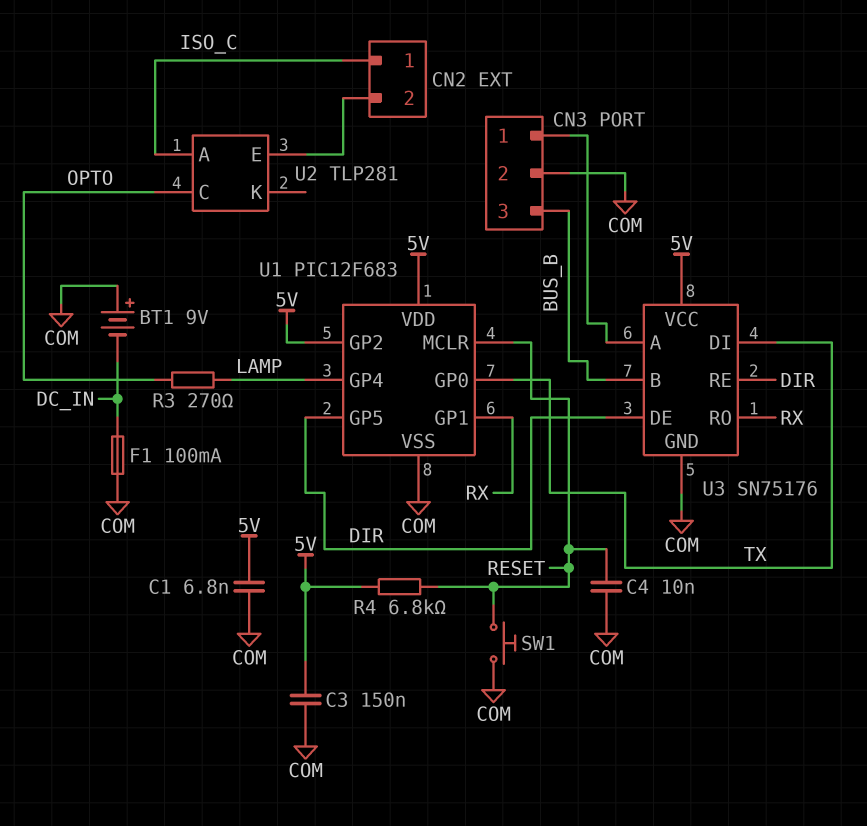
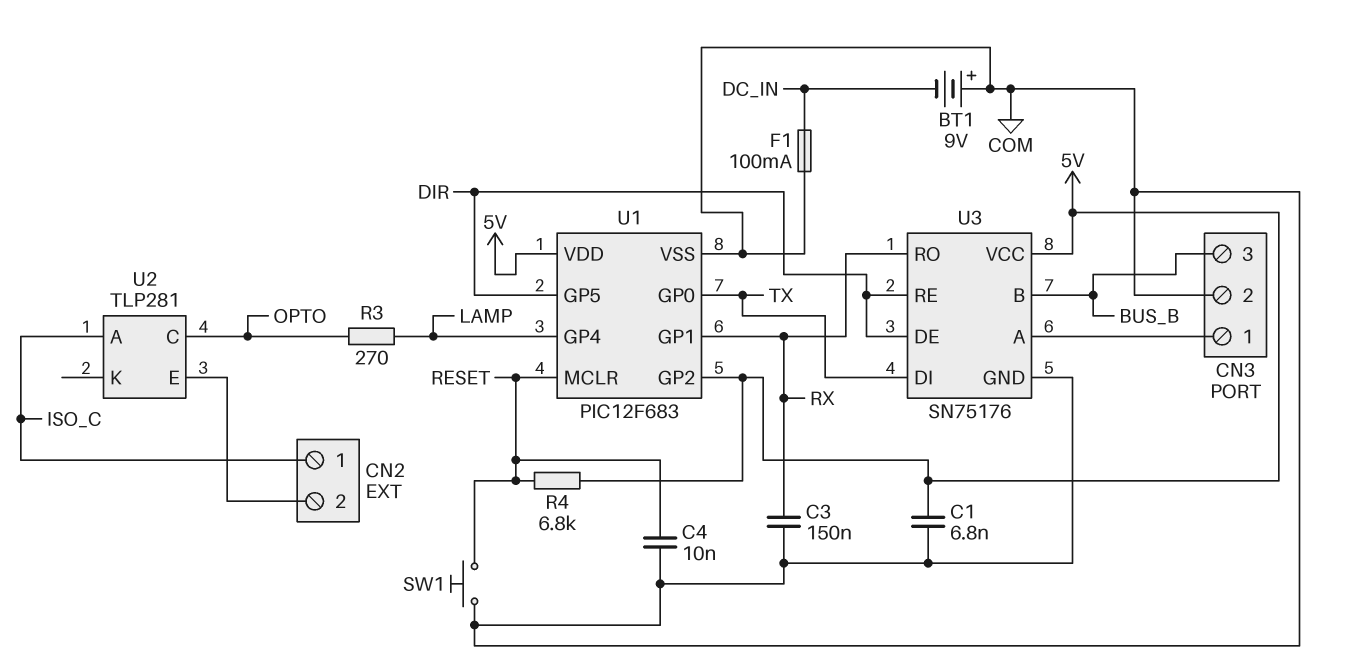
C3: 150nF (5V, COM) -> 150nF (COM, RX)

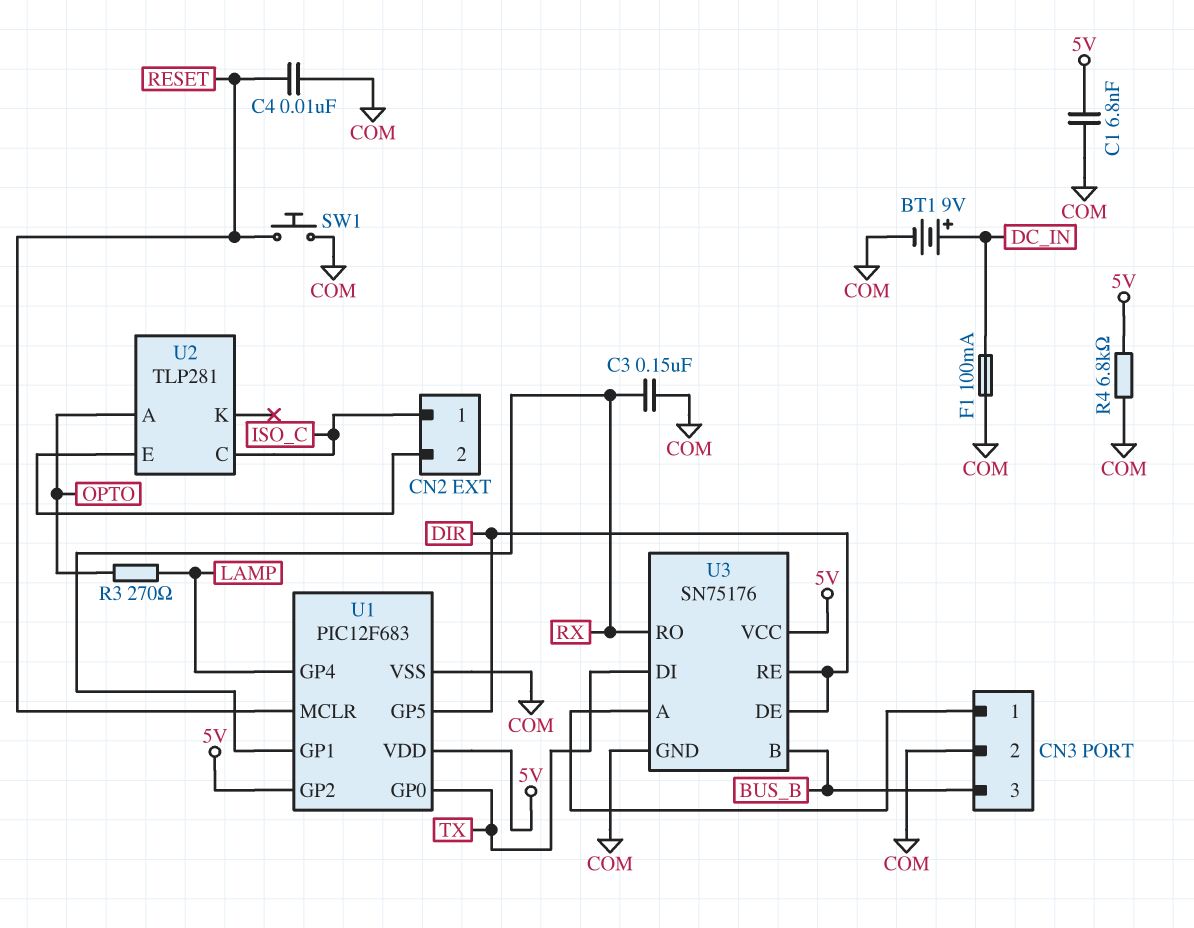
BT1: 9V (plus COM, minus DC_IN) -> 9V (plus DC_IN, minus COM)
R4: 6.8k (5V, RESET) -> 6.8k (5V, COM)
U2 pin A: ISO_C -> OPTO
U2 pin C: OPTO -> ISO_C

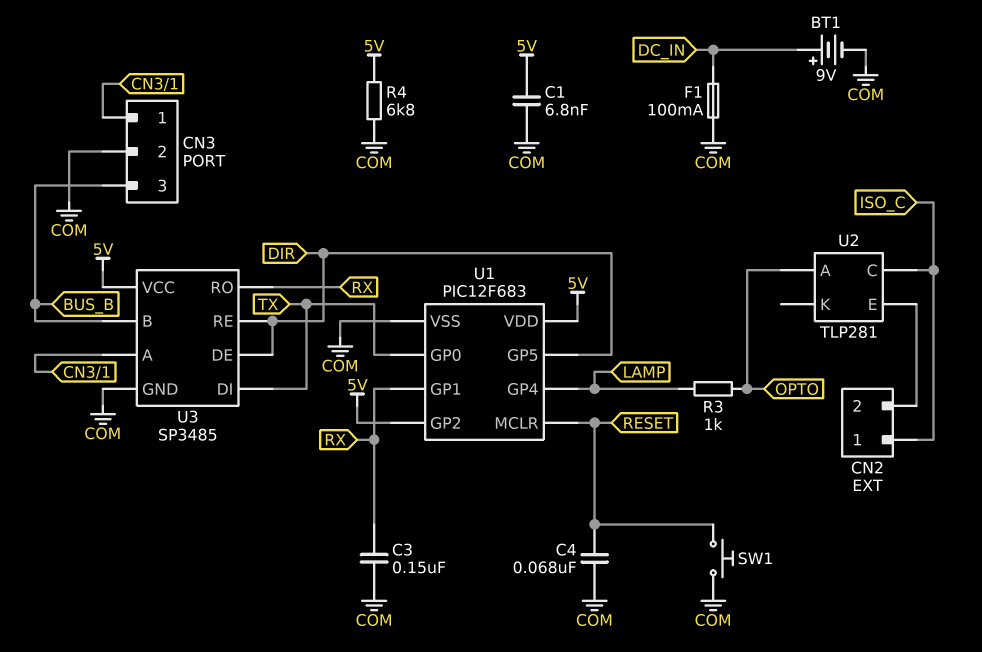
C4: 10nF (COM, RESET) -> 68nF (COM, RESET)
R3: 270 (LAMP, OPTO) -> 1k (LAMP, OPTO)
U3: SN75176 -> SP3485

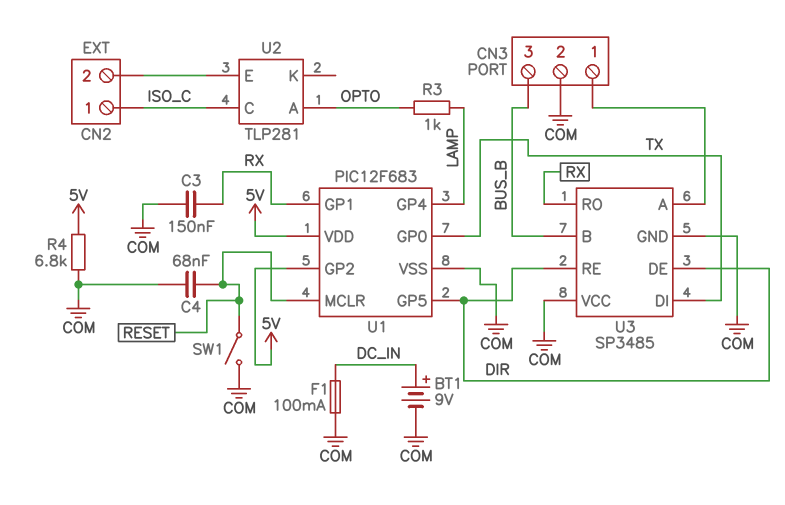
C1: 6.8nF (5V, COM) -> none
SW1: button (COM, RESET) -> switch (COM, RESET)
U3 pin VCC: 5V -> COM

